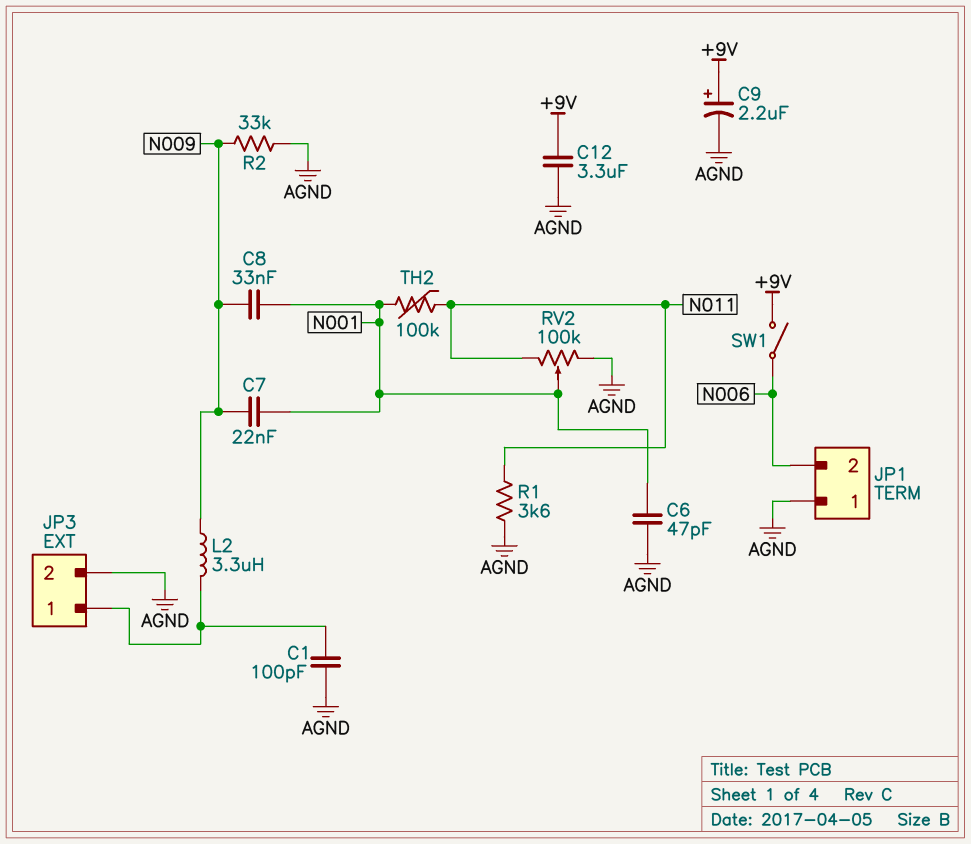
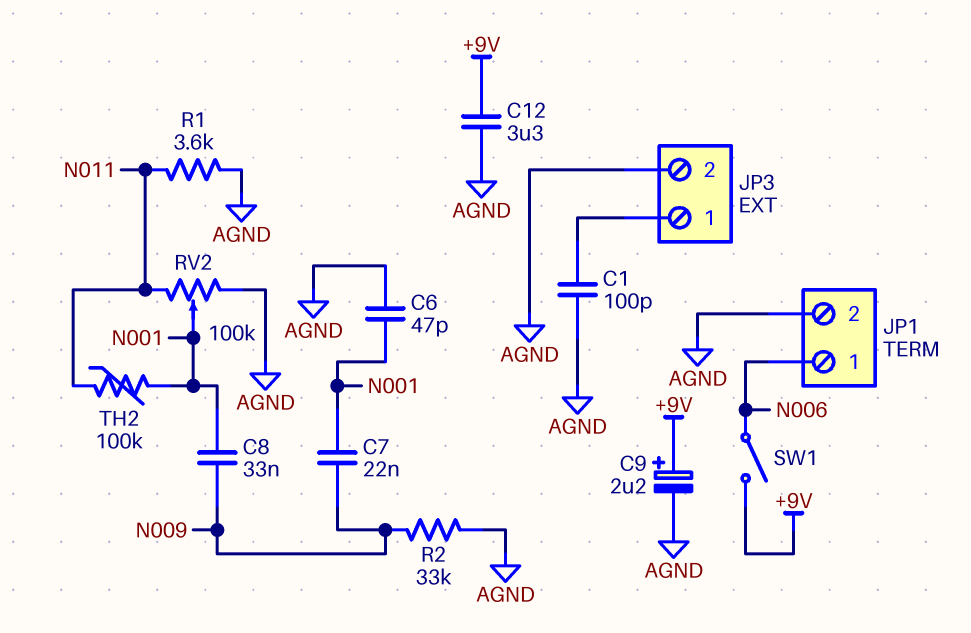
JP1 pin 1: AGND -> N006
JP1 pin 2: N006 -> AGND
L2: 3.3uH (JP3/1, N009) -> none

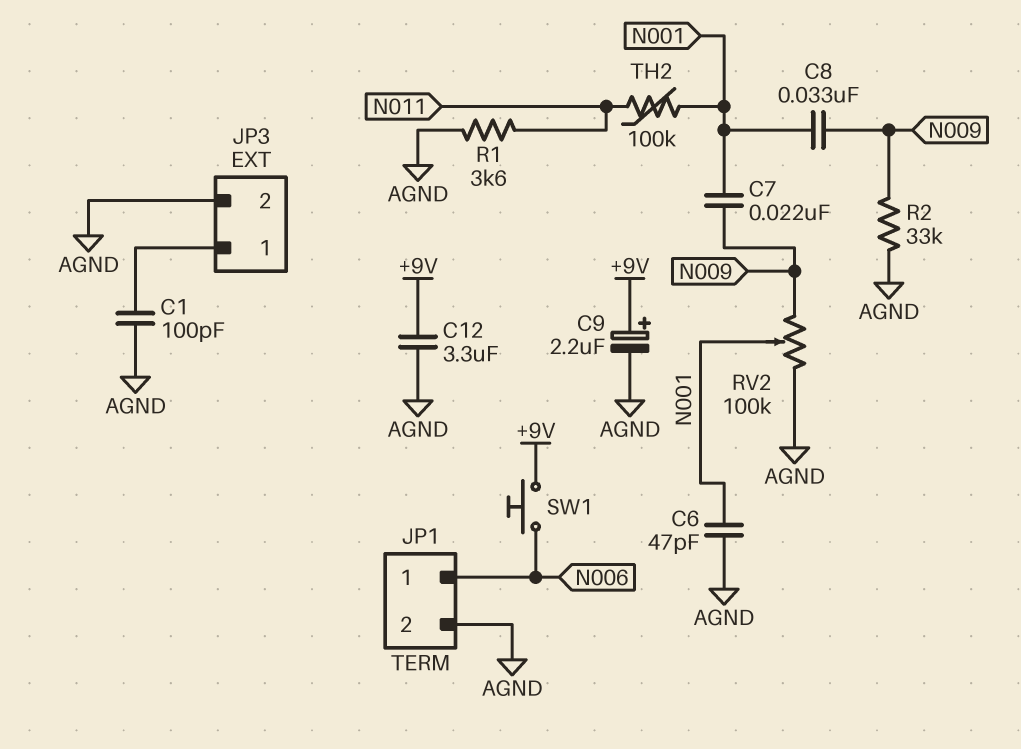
RV2: 100k (AGND, N011, wiper N001) -> 100k (AGND, N009, wiper N001)
SW1: switch (+9V, N006) -> button (+9V, N006)

